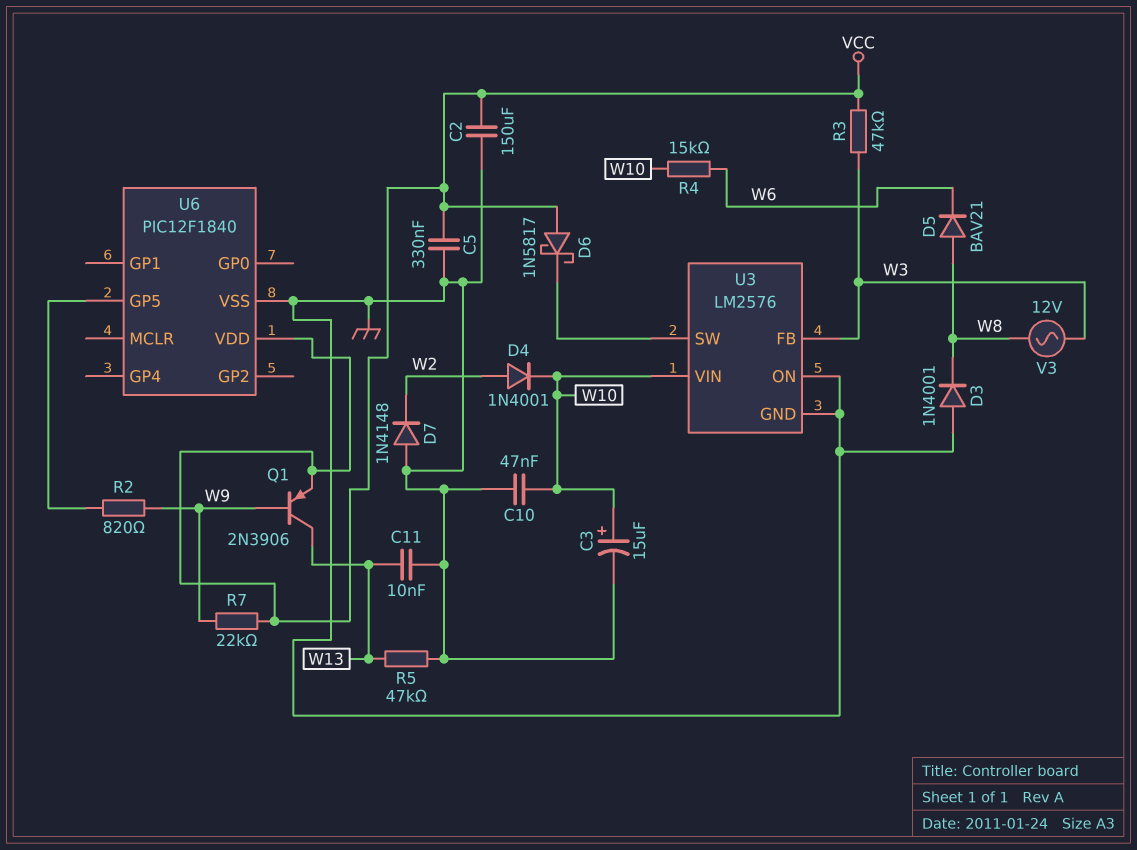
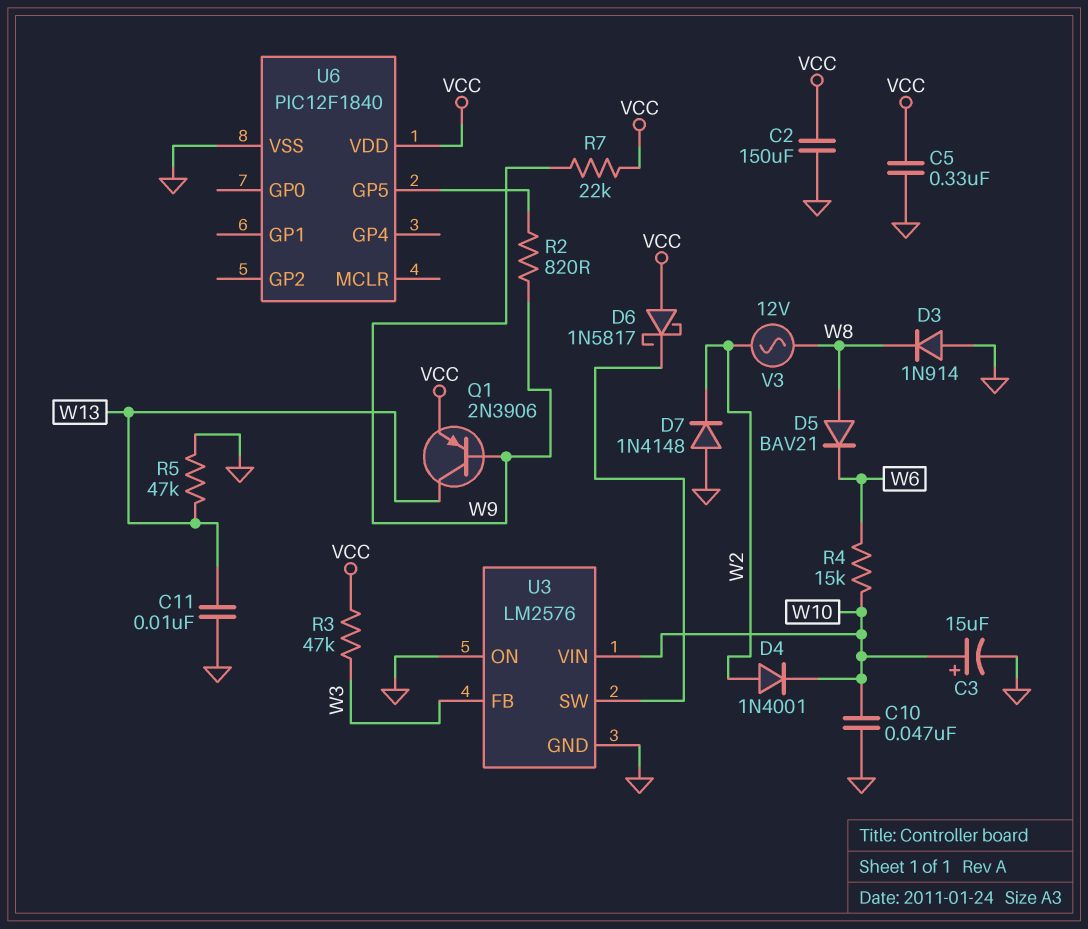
D3: diode 1N4001 (A GND, K W8) -> diode 1N914 (A GND, K W8)
V3: AC 12V (W3, W8) -> AC 12V (W2, W8)

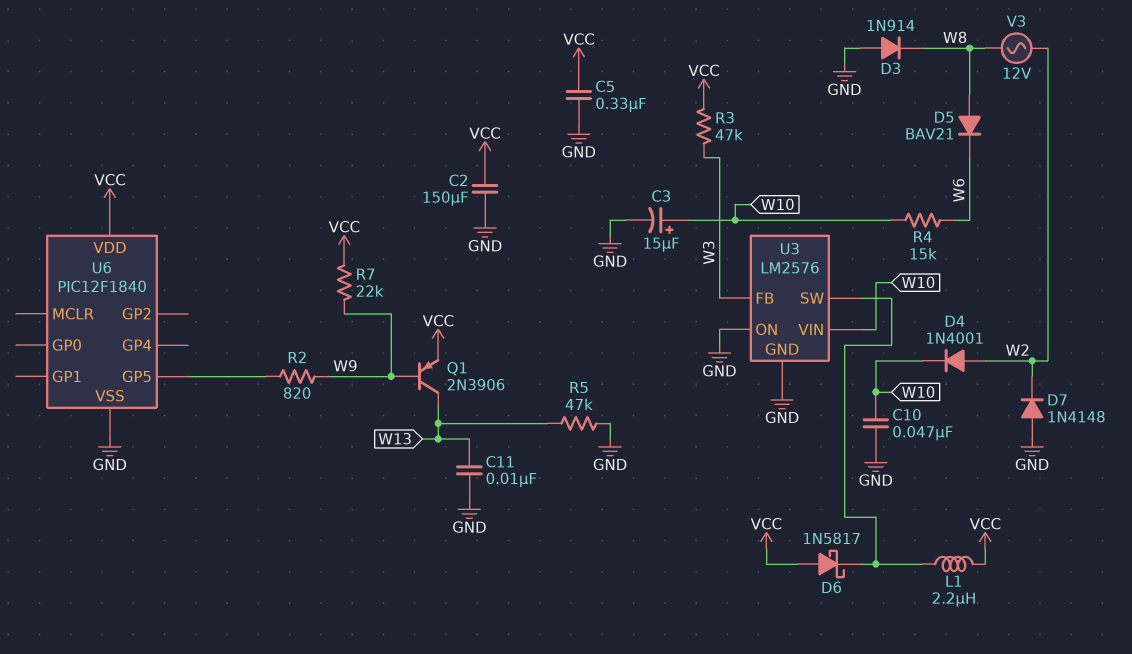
L1: none -> 2.2uH (U3/SW, VCC)

